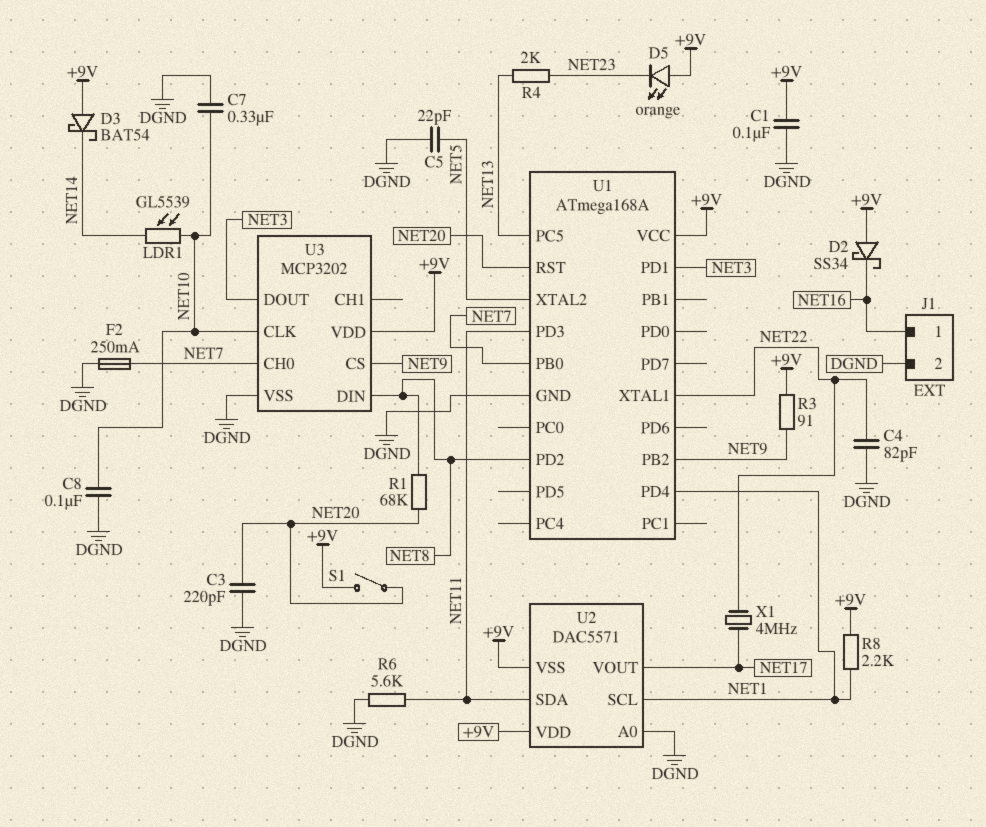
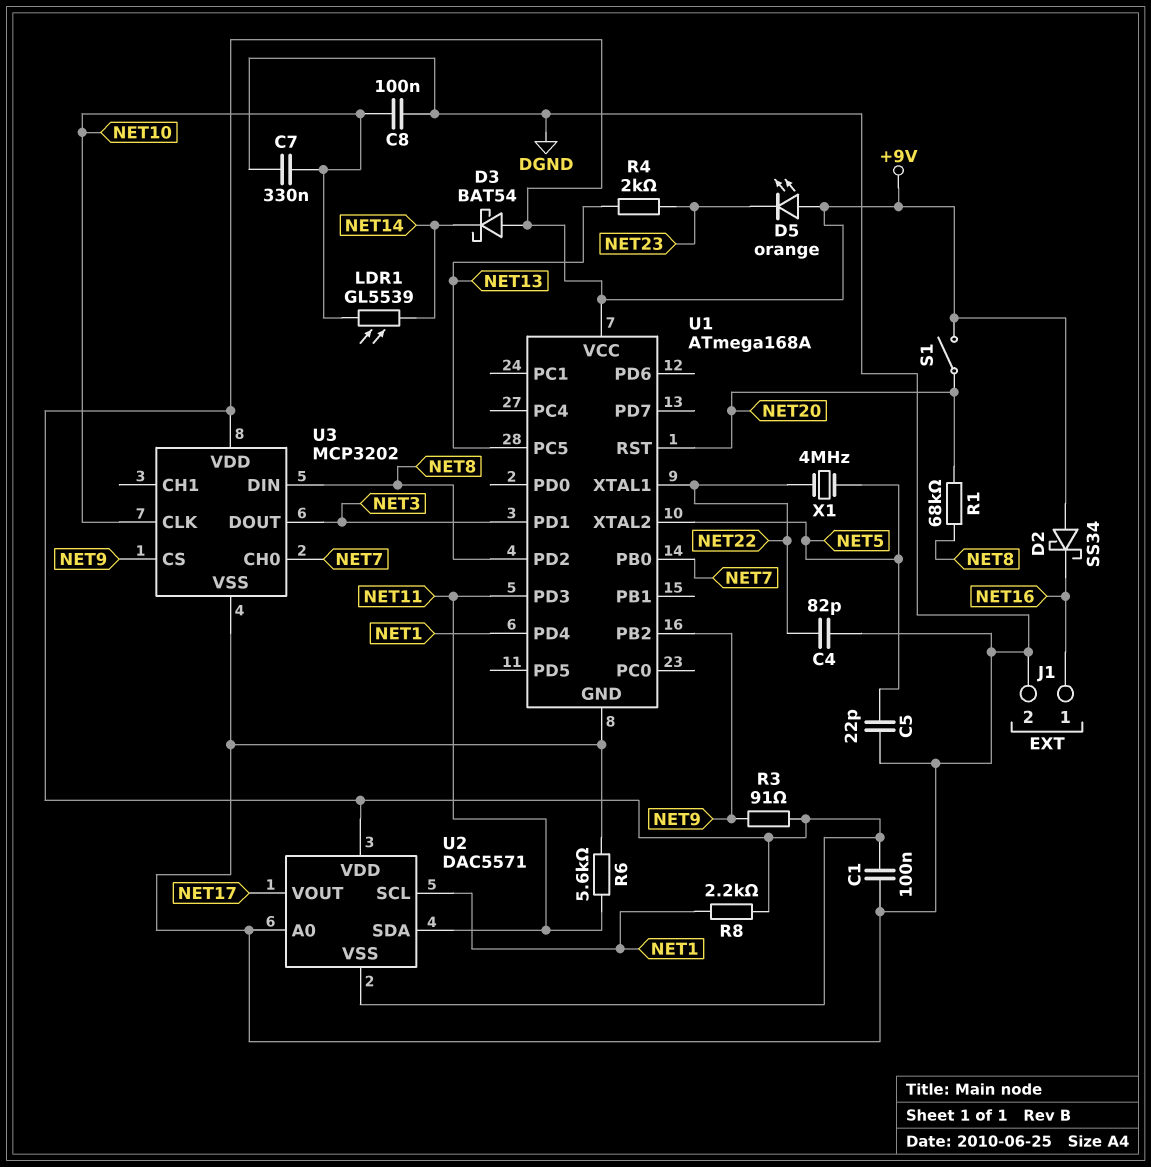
C3: 220pF (DGND, NET20) -> none
F2: 250mA (DGND, NET7) -> none
X1: 4MHz (NET17, NET22) -> 4MHz (NET5, NET22)

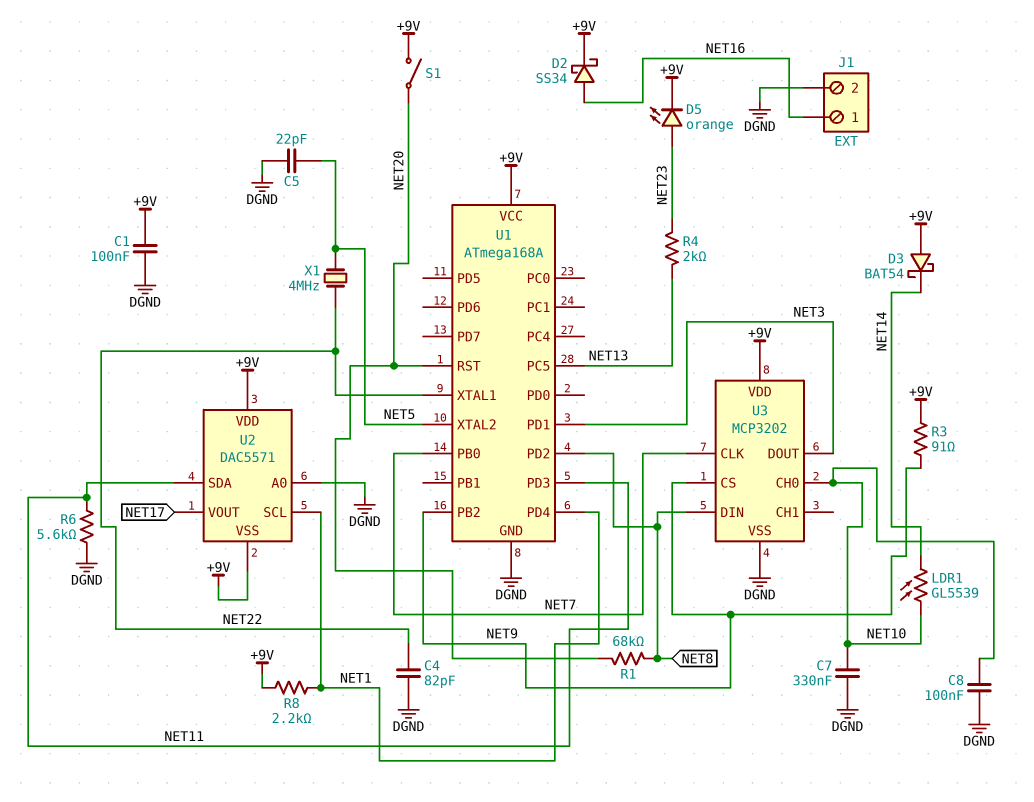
D2: schottky SS34 (A +9V, K NET16) -> schottky SS34 (A NET16, K +9V)
D5: LED orange (A +9V, K NET23) -> LED orange (A NET23, K +9V)
U3 pin CH0: NET7 -> NET10
U3 pin CLK: NET10 -> NET7

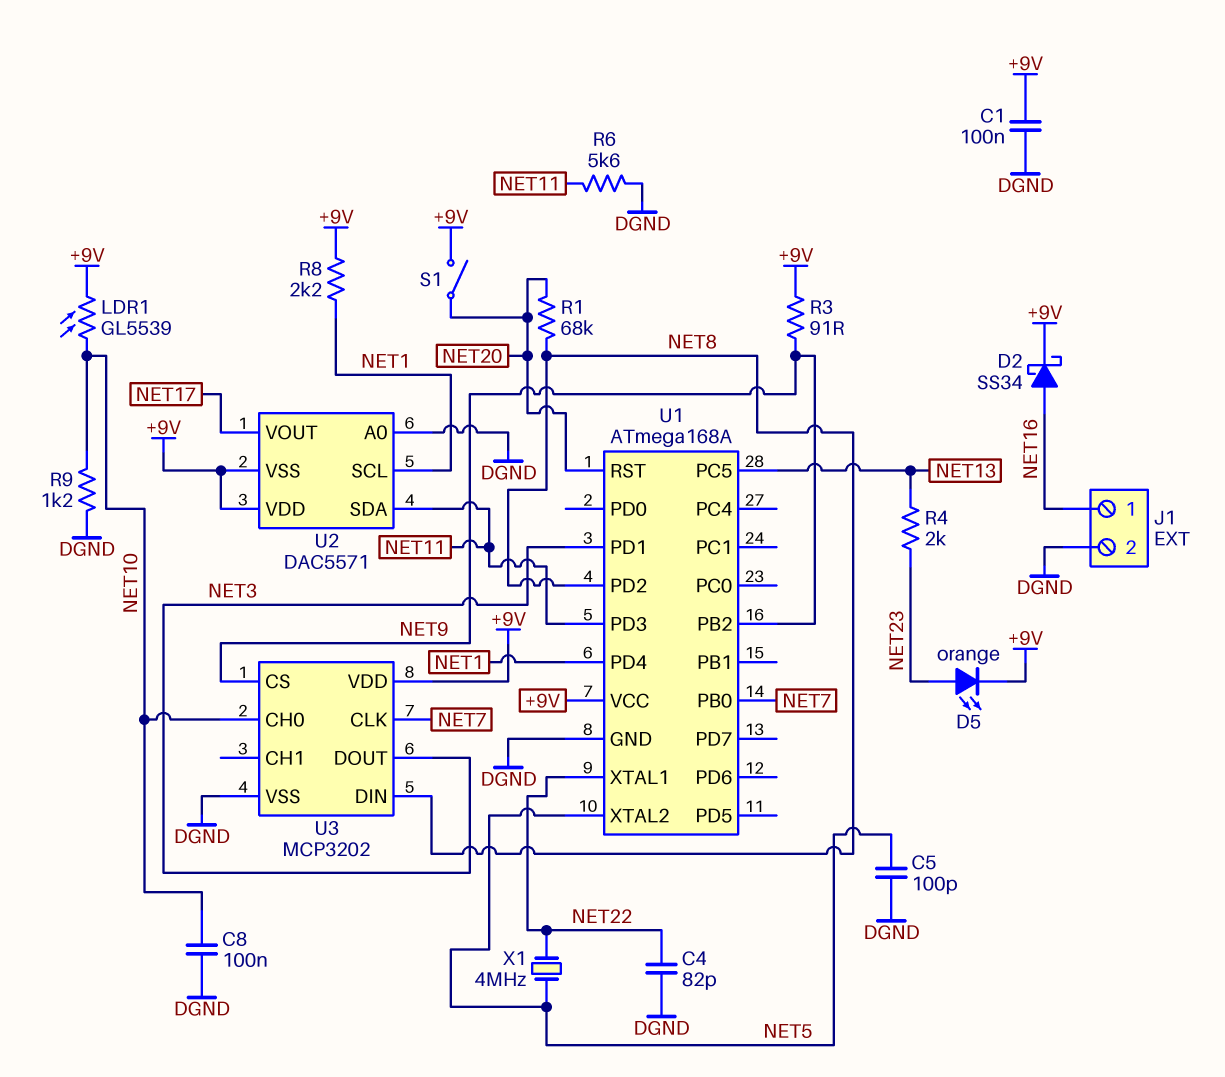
C5: 22pF (DGND, NET5) -> 100pF (DGND, NET5)
C7: 330nF (DGND, NET10) -> none
D3: schottky BAT54 (A +9V, K NET14) -> none
LDR1: GL5539 (NET10, NET14) -> GL5539 (+9V, NET10)
R9: none -> 1.2k (DGND, NET10)

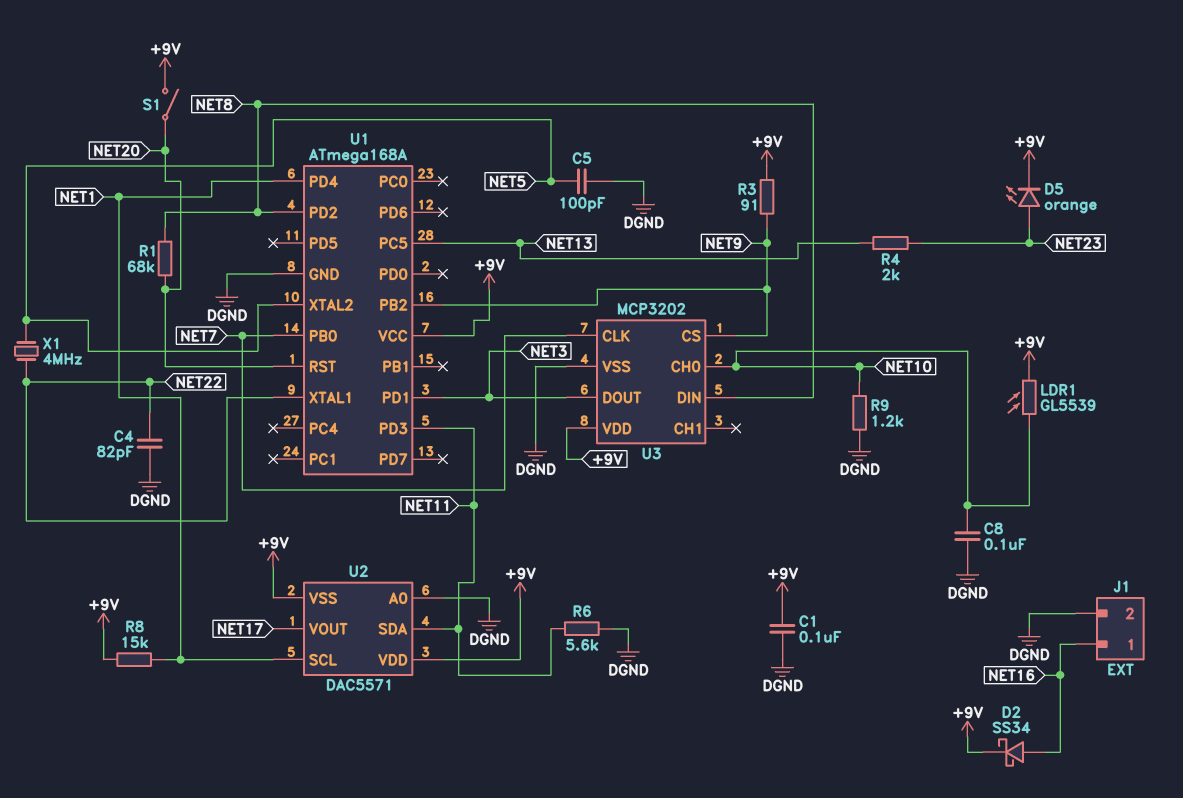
R8: 2.2k (+9V, NET1) -> 15k (+9V, NET1)

